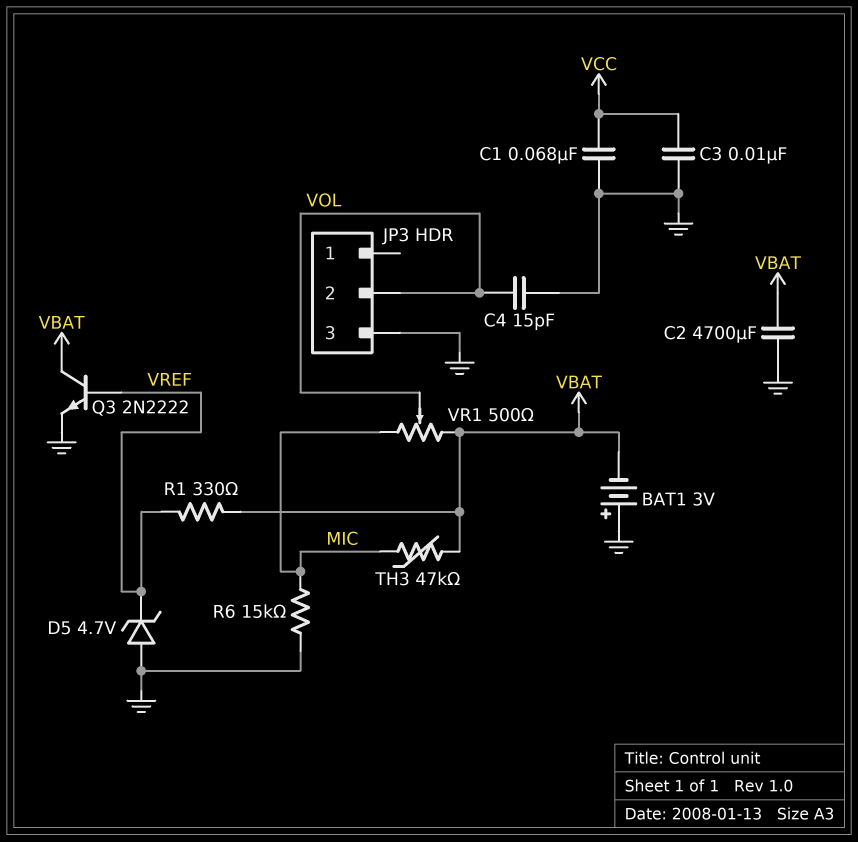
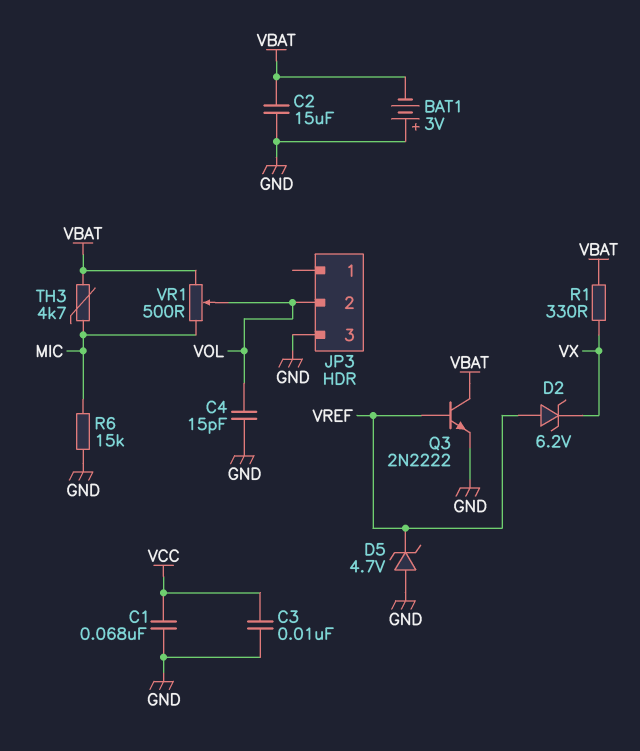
C2: 4700uF (GND, VBAT) -> 15uF (GND, VBAT)
D2: none -> zener 6.2V (A VREF, K VX)
R1: 330 (VBAT, VREF) -> 330 (VBAT, VX)
TH3: 47k (MIC, VBAT) -> 4.7k (MIC, VBAT)

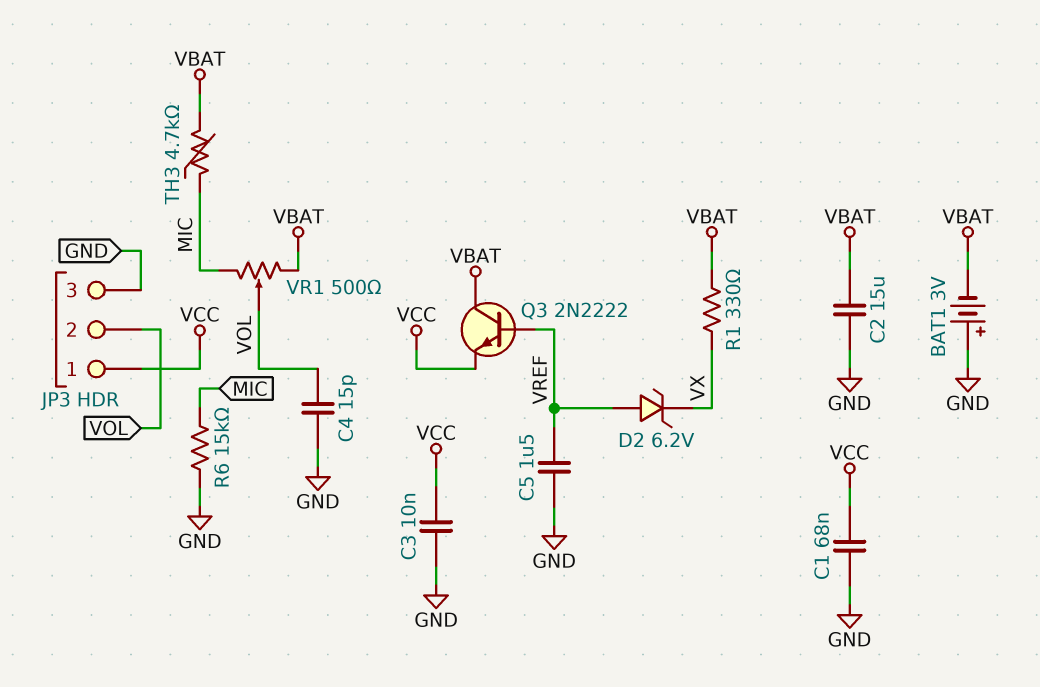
C5: none -> 1.5uF (GND, VREF)
D5: zener 4.7V (A GND, K VREF) -> none
JP3 pin 1: none -> VCC
Q3: NPN 2N2222 (B VREF, C VBAT, E GND) -> NPN 2N2222 (B VREF, C VBAT, E VCC)

